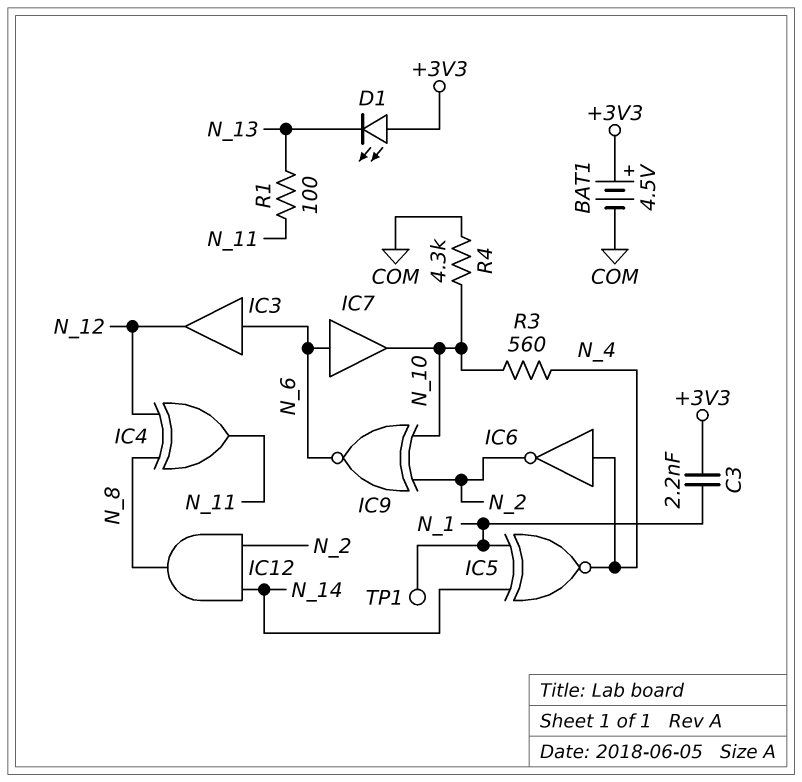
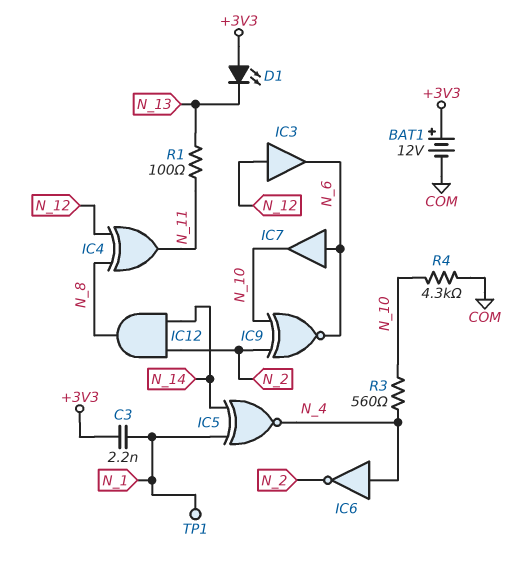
BAT1: 4.5V (plus +3V3, minus COM) -> 12V (plus +3V3, minus COM)
IC3: buffer (in N_6, out N_12) -> buffer (in N_12, out N_6)

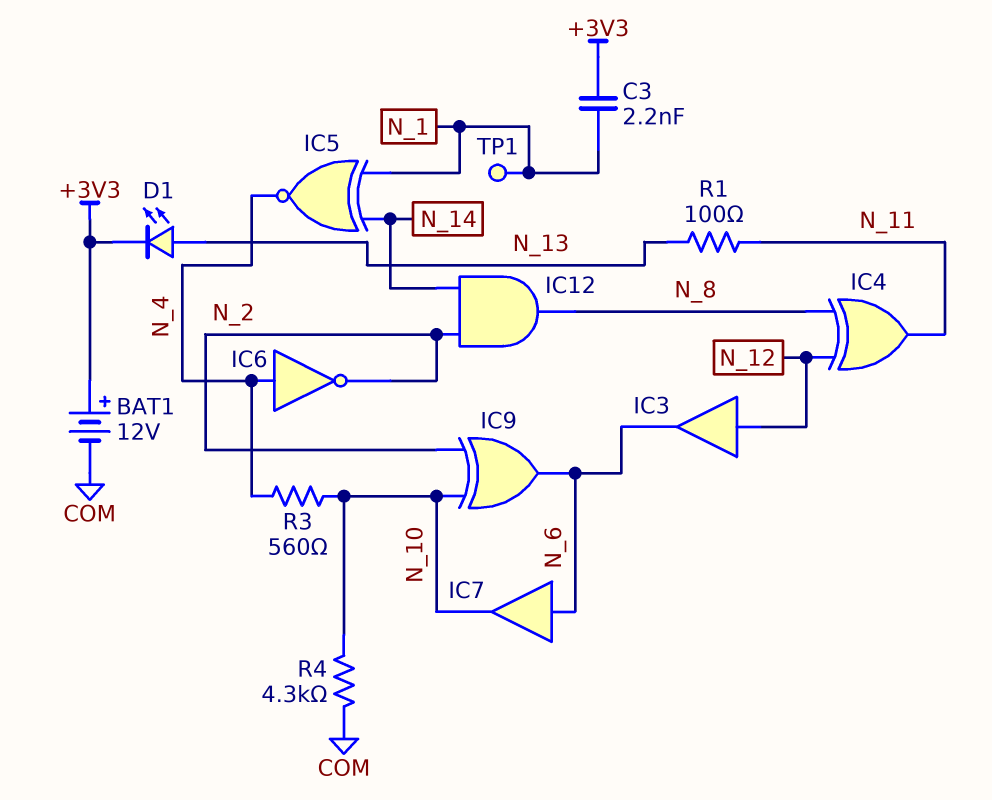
D1: LED (A +3V3, K N_13) -> LED (A N_13, K +3V3)
IC9: XNOR (in N_2, in N_10, out N_6) -> XOR (in N_2, in N_10, out N_6)

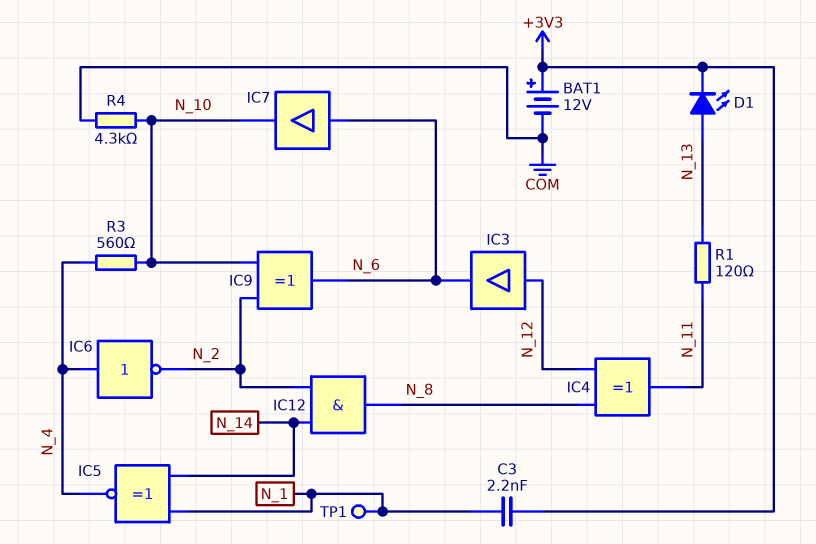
R1: 100 (N_11, N_13) -> 120 (N_11, N_13)

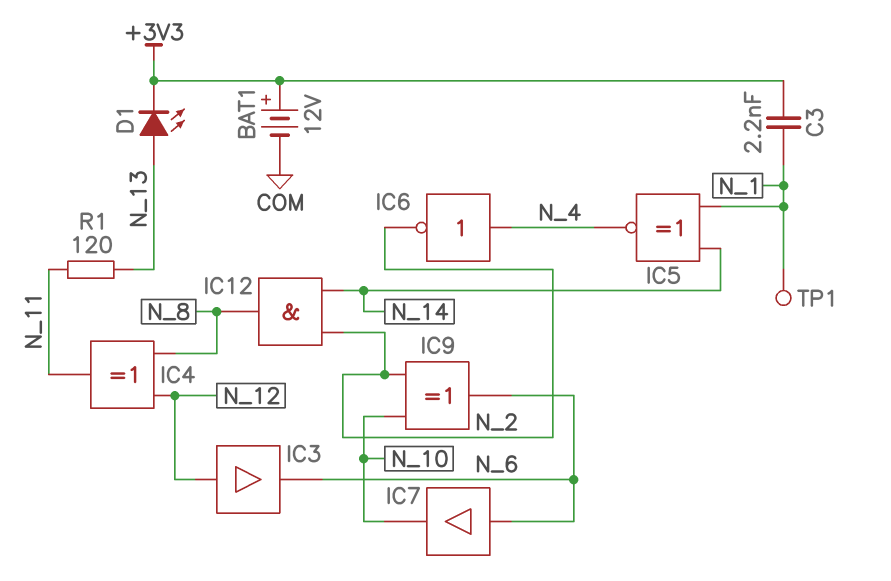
R3: 560 (N_4, N_10) -> none
R4: 4.3k (COM, N_10) -> none

